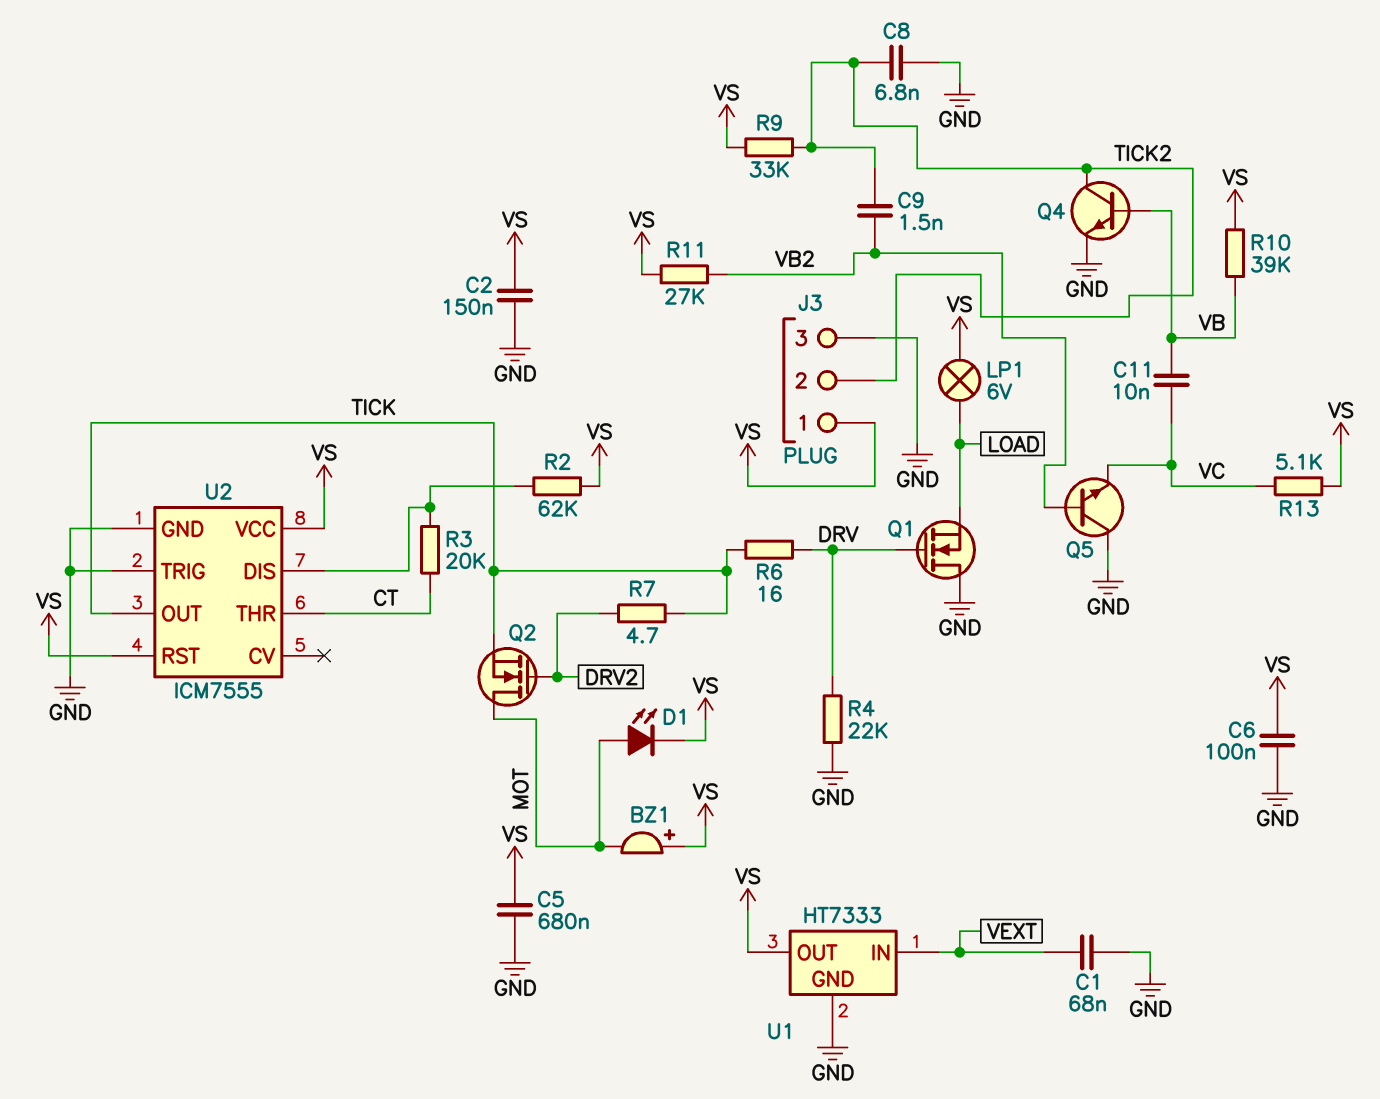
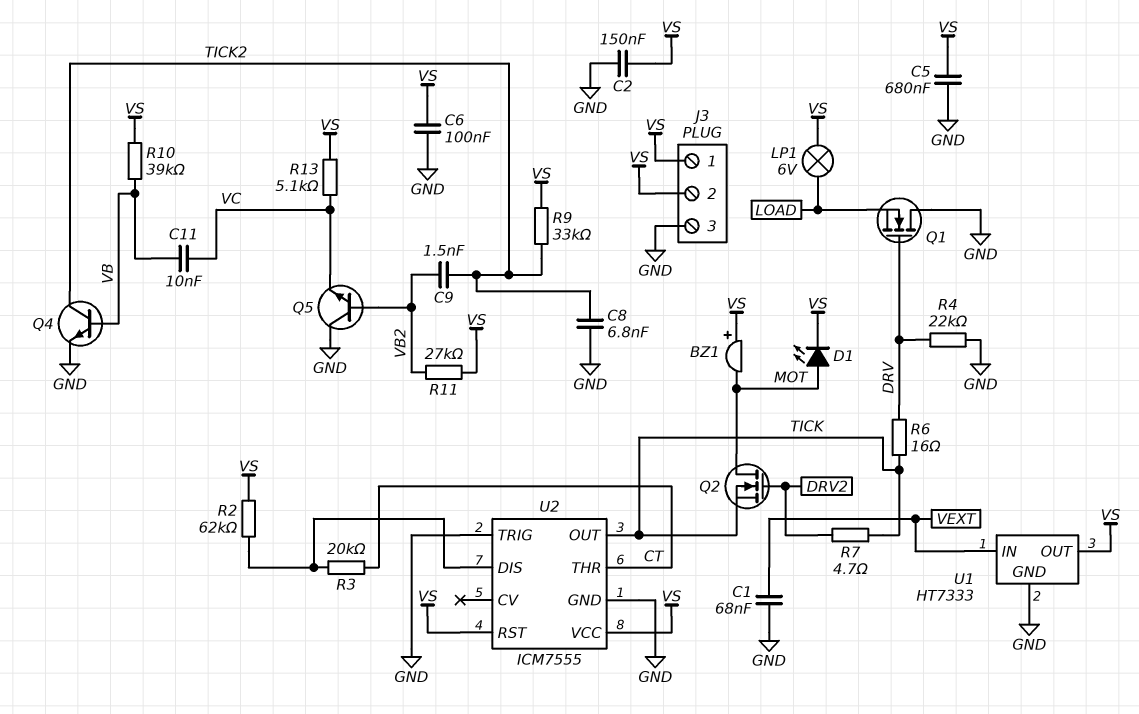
J3 pin 2: TICK2 -> VS

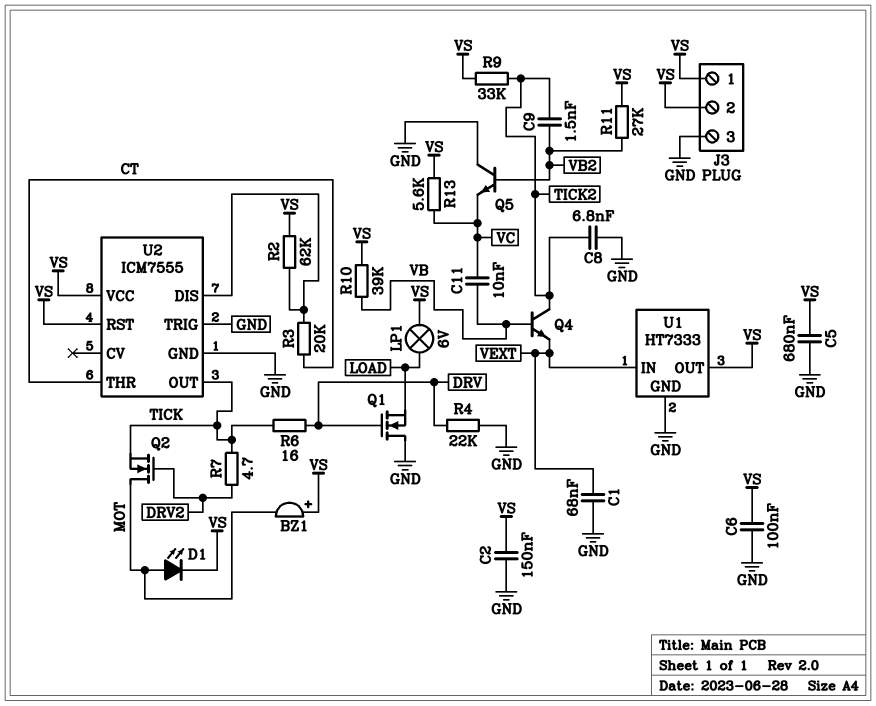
Q4: NPN (B VB, C TICK2, E GND) -> NPN (B VB, C TICK2, E VEXT)
R13: 5.1k (VC, VS) -> 5.6k (VC, VS)

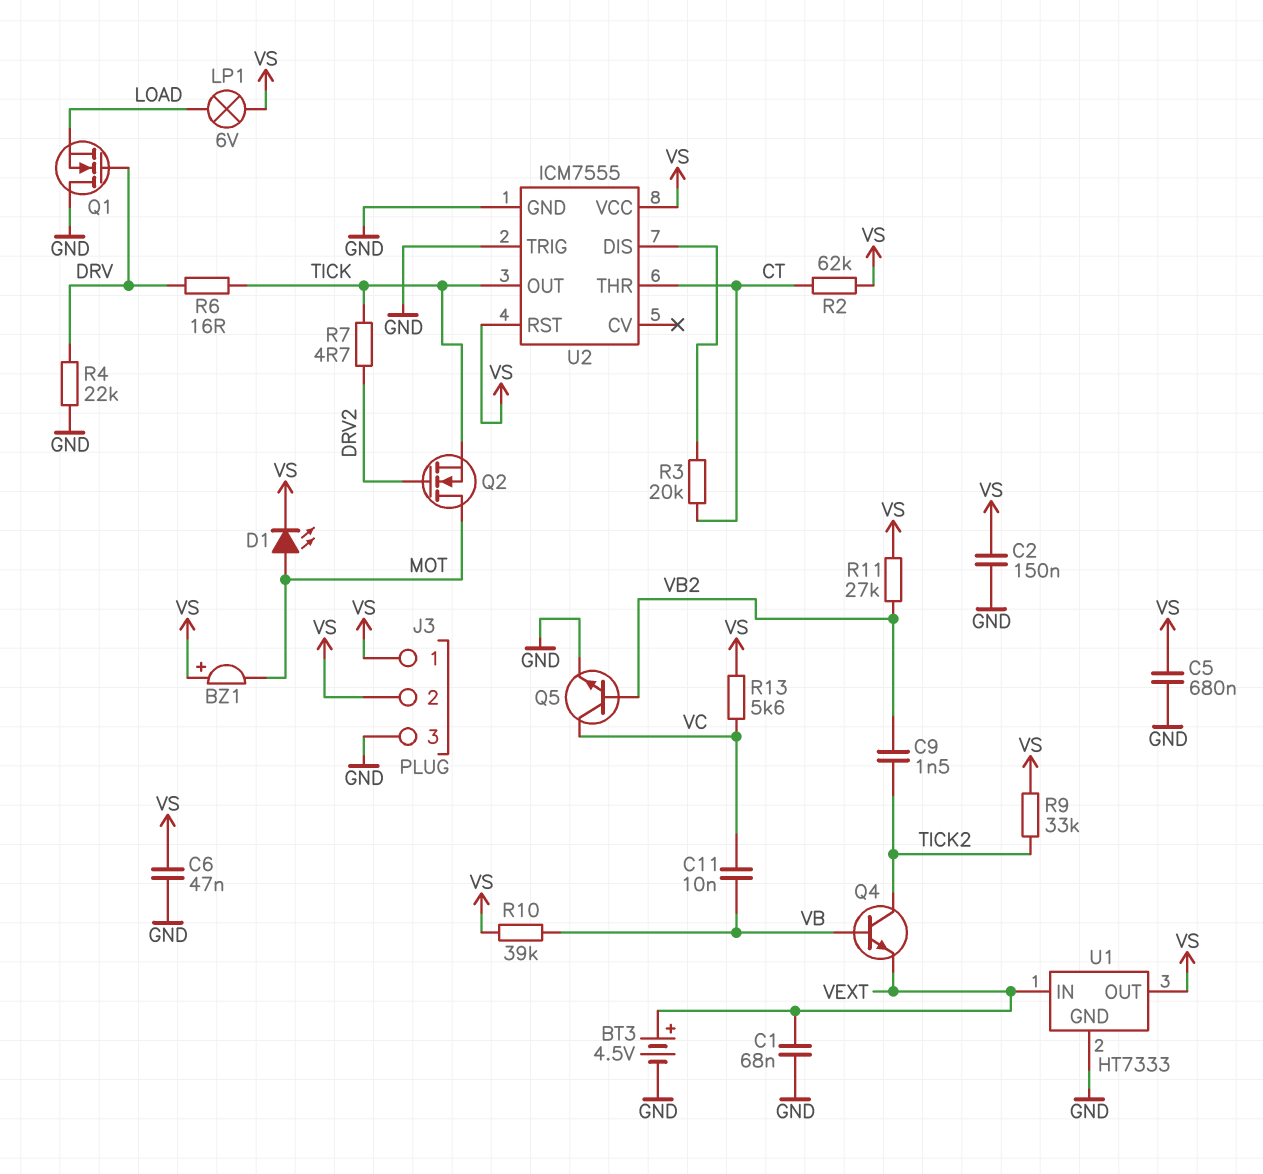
BT3: none -> 4.5V (plus VEXT, minus GND)
C6: 100nF (GND, VS) -> 47nF (GND, VS)
C8: 6.8nF (GND, TICK2) -> none
Q5: NPN (B VB2, C GND, E VC) -> NPN (B VB2, C VC, E GND)
R2: 62k (U2/DIS, VS) -> 62k (CT, VS)

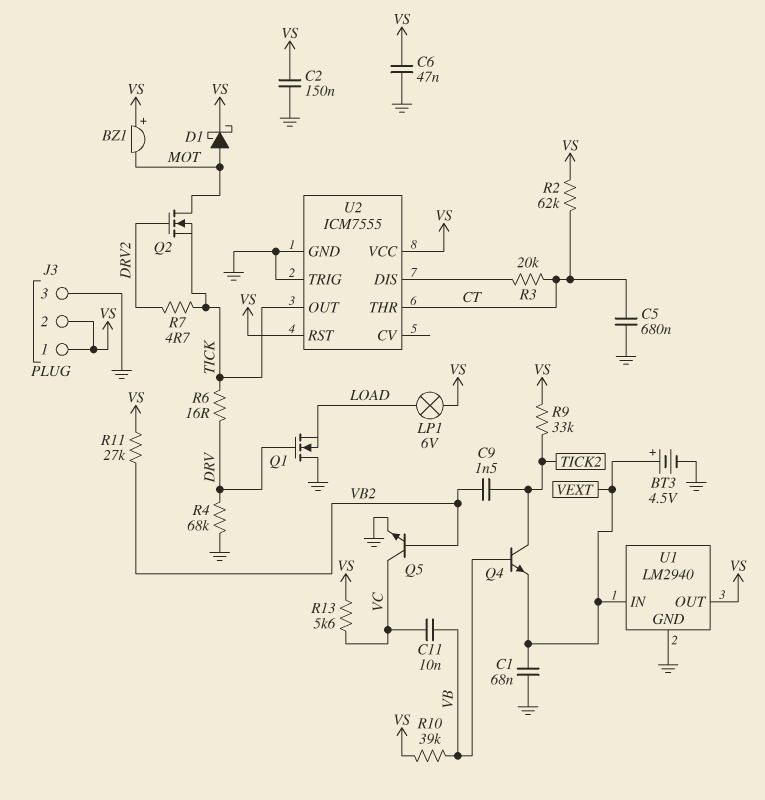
C5: 680nF (GND, VS) -> 680nF (CT, GND)
D1: LED (A MOT, K VS) -> schottky (A MOT, K VS)
R4: 22k (DRV, GND) -> 68k (DRV, GND)
U1: HT7333 -> LM2940

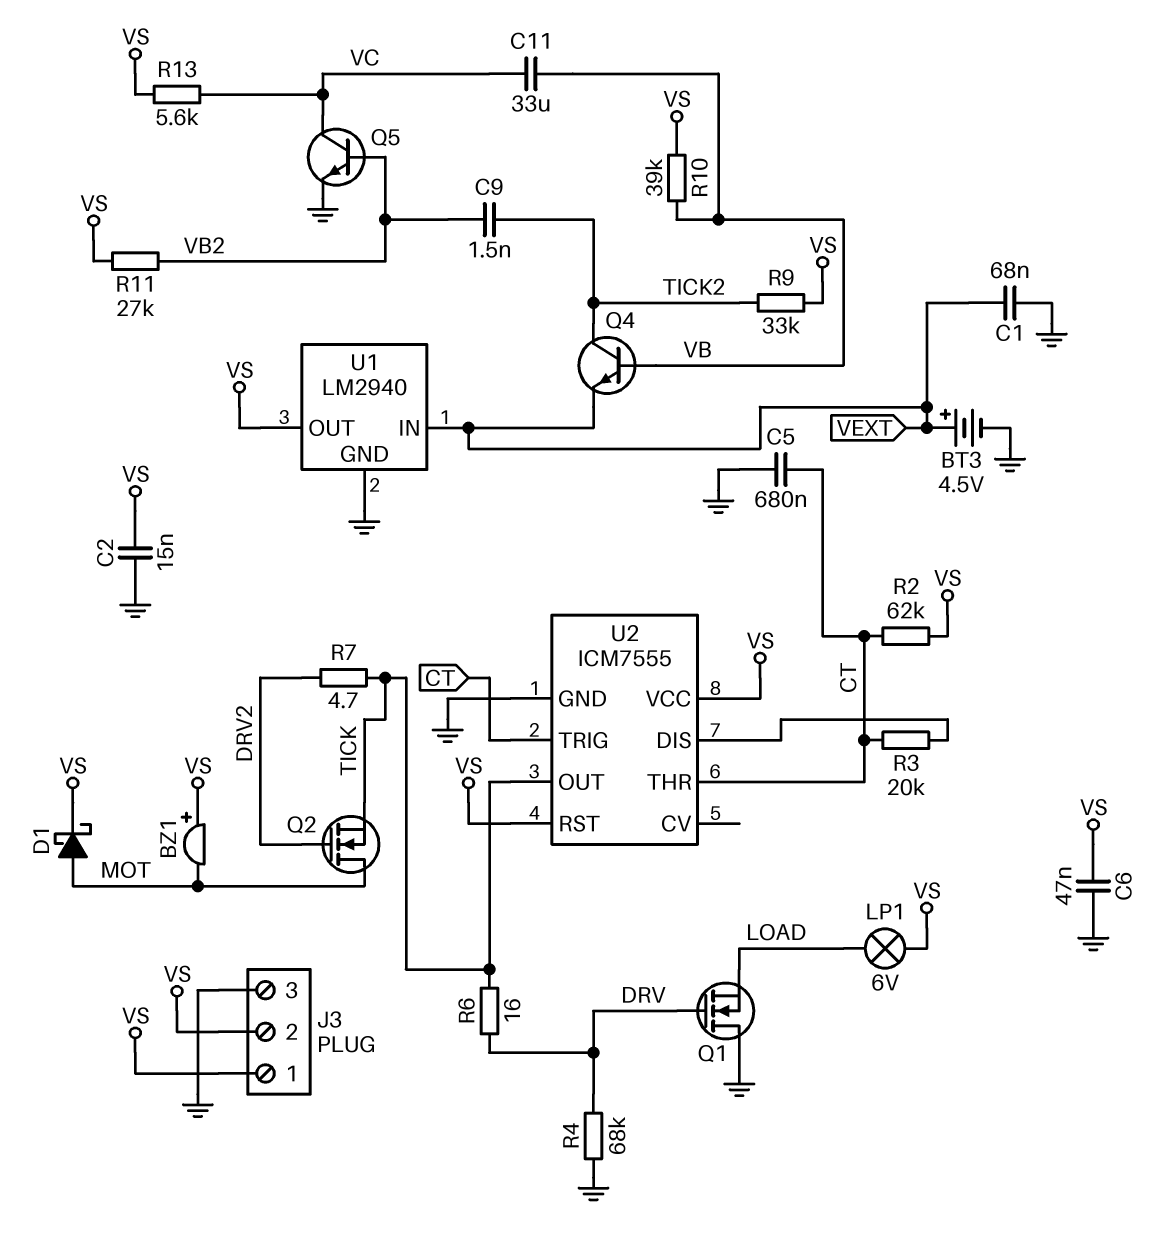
C2: 150nF (GND, VS) -> 15nF (GND, VS)
C11: 10nF (VB, VC) -> 33uF (VB, VC)
U2 pin TRIG: GND -> CT

